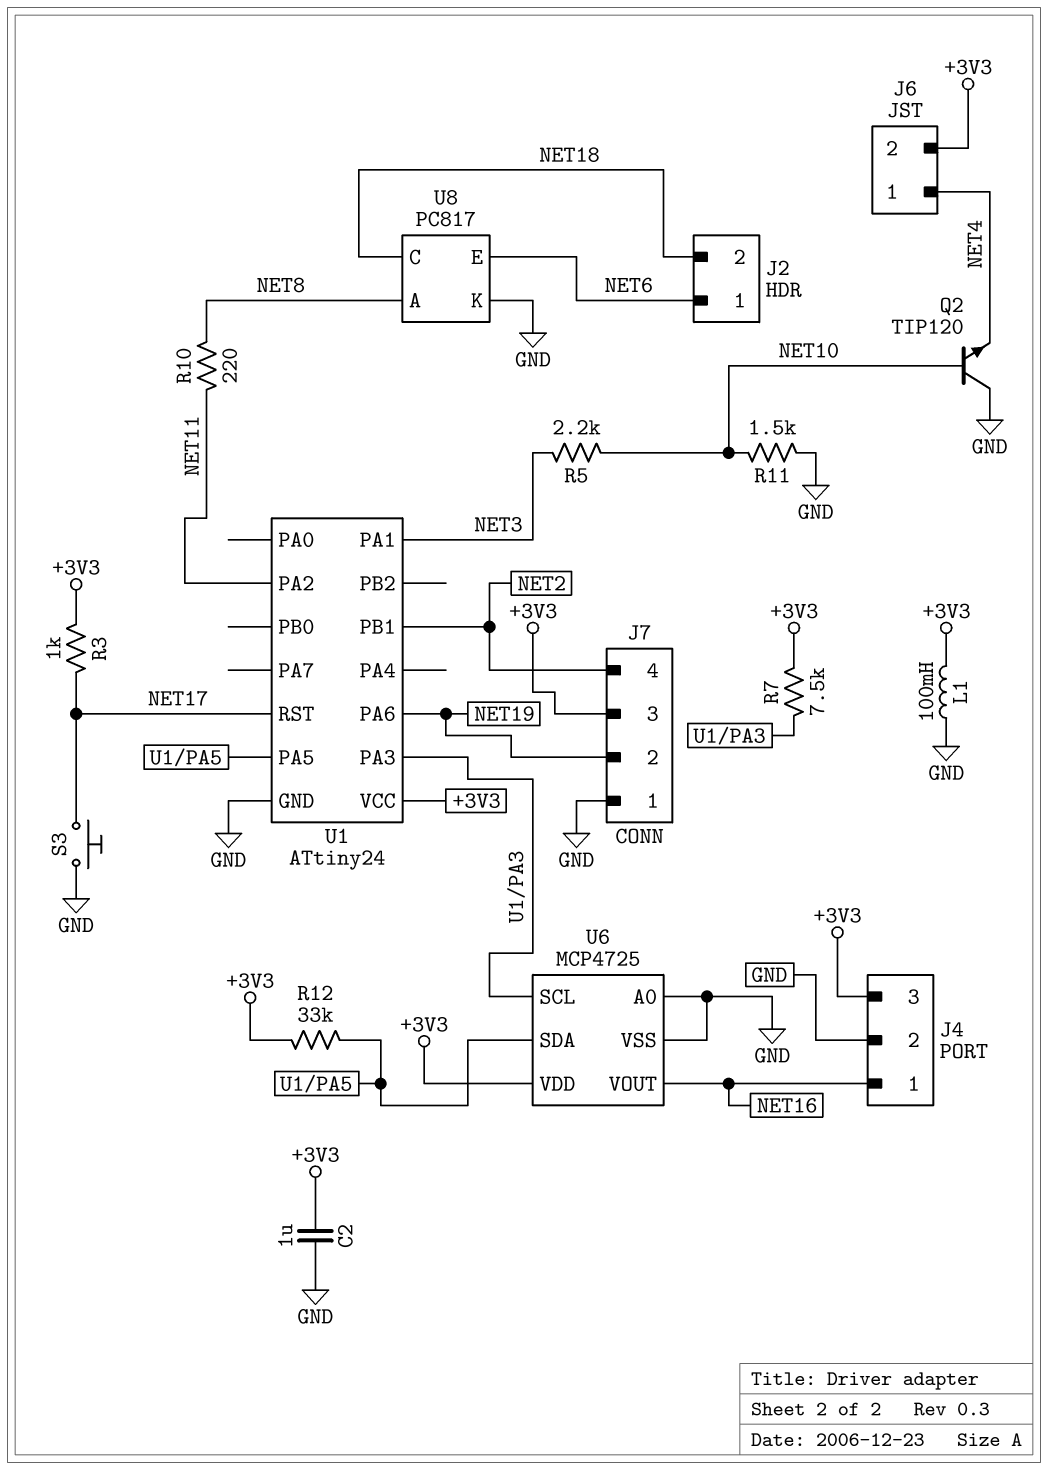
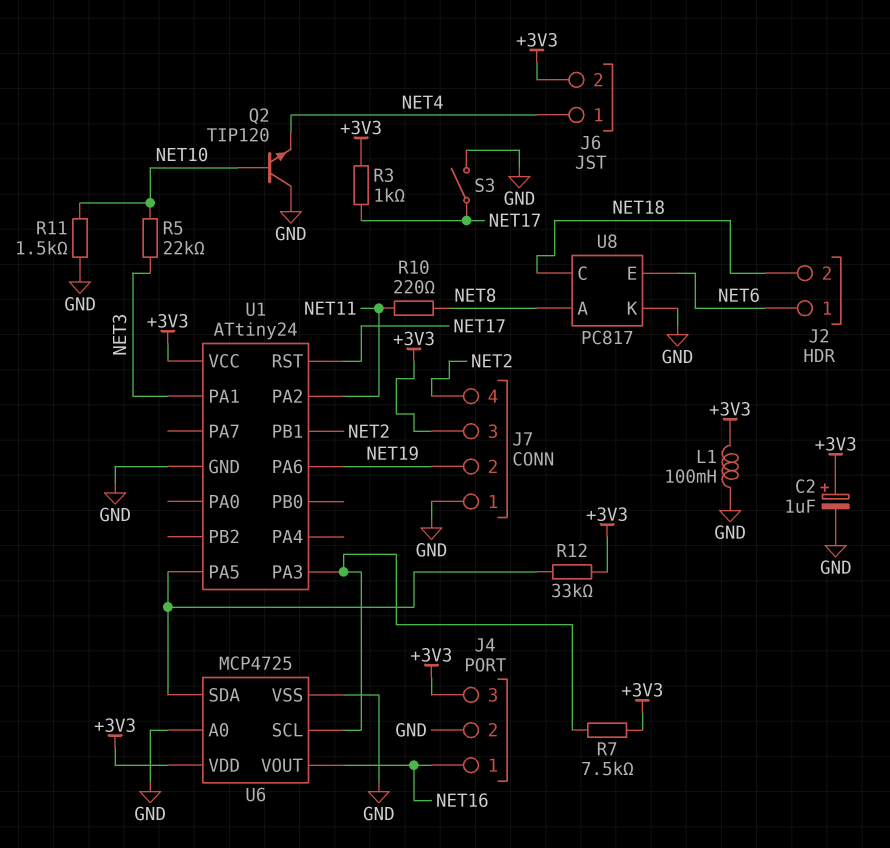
C2: 1uF (+3V3, GND) -> 1uF (plus +3V3, minus GND)
R5: 2.2k (NET3, NET10) -> 22k (NET3, NET10)
S3: button (GND, NET17) -> switch (GND, NET17)

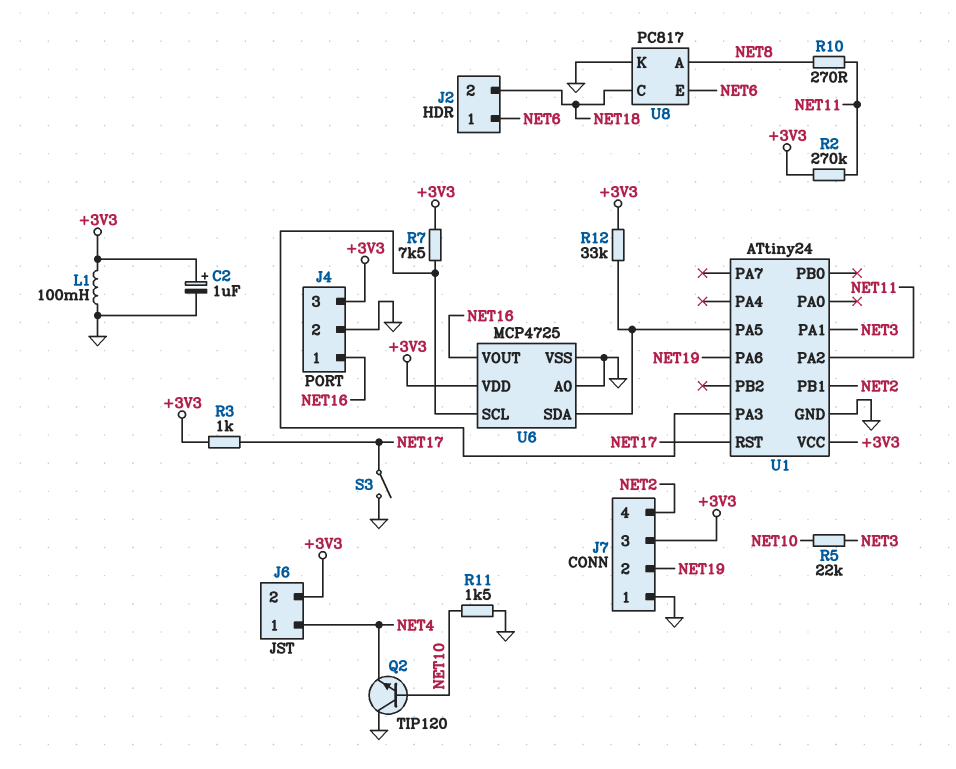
R2: none -> 270k (+3V3, NET11)
R10: 220 (NET8, NET11) -> 270 (NET8, NET11)

